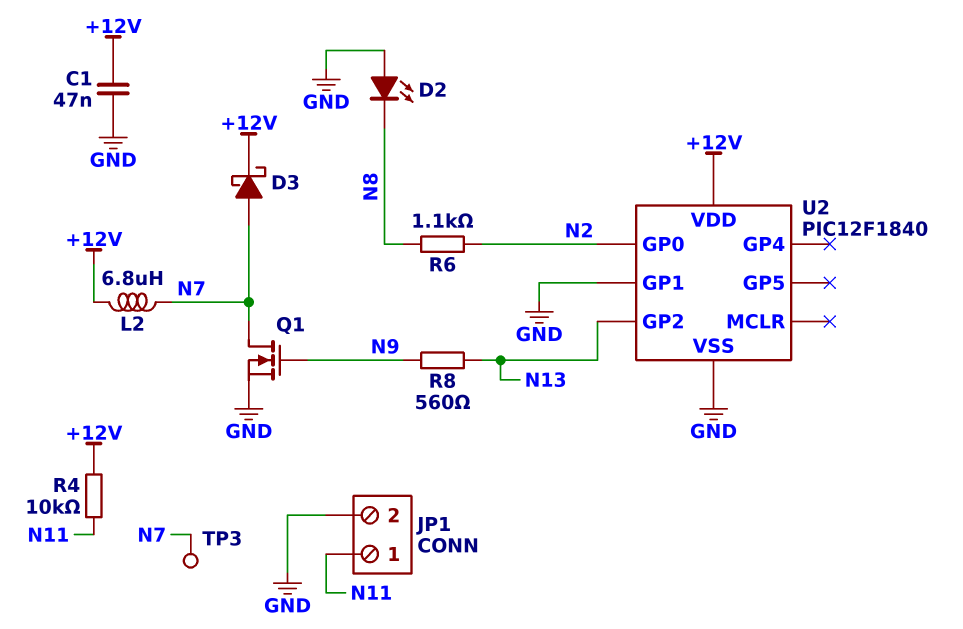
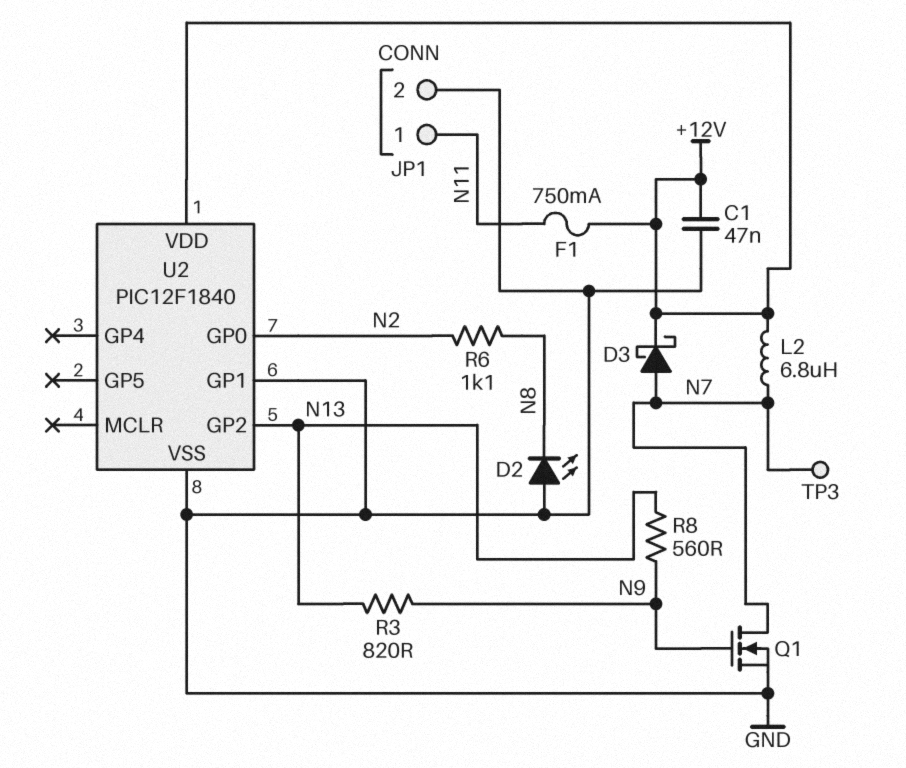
F1: none -> 750mA (+12V, N11)
R3: none -> 820 (N9, N13)
R4: 10k (+12V, N11) -> none

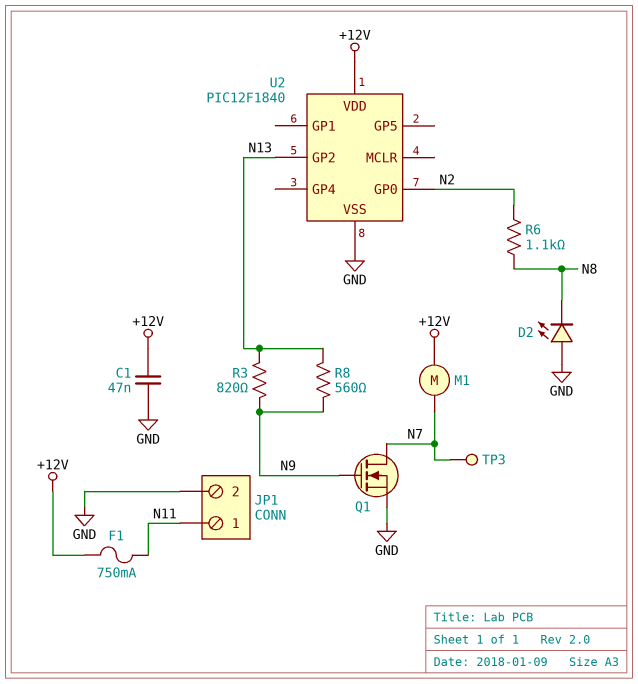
D3: schottky (A N7, K +12V) -> none
L2: 6.8uH (+12V, N7) -> none
M1: none -> motor (+12V, N7)
U2 pin GP1: GND -> none

